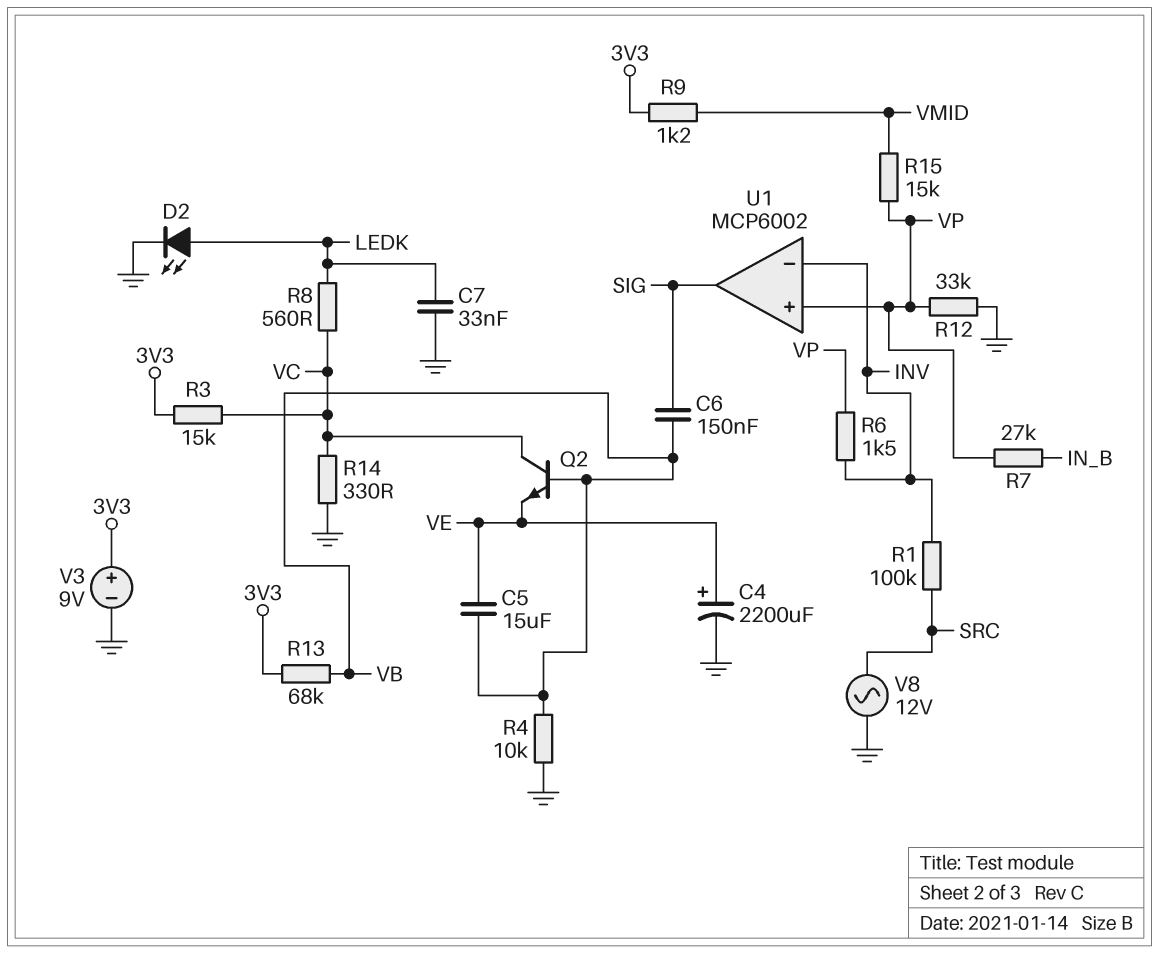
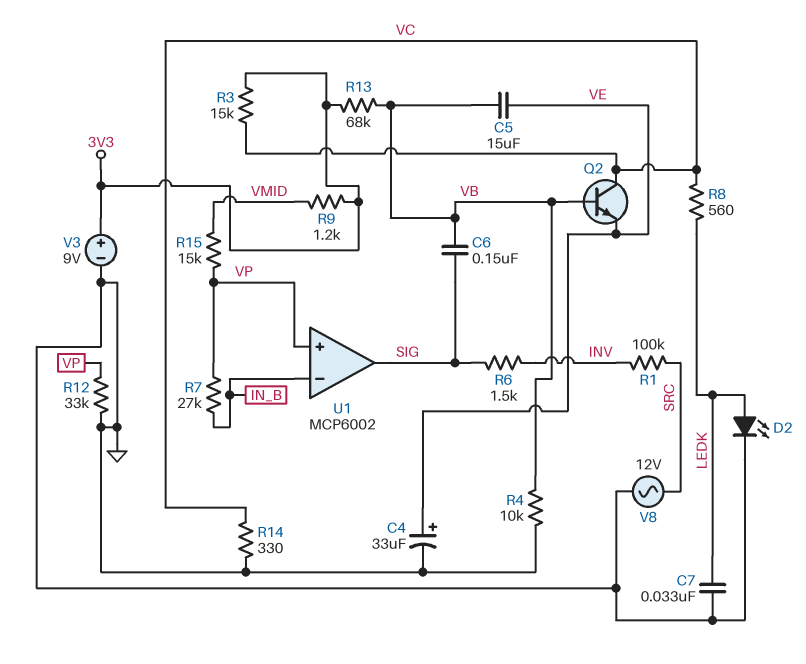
C4: 2200uF (plus VE, minus GND) -> 33uF (plus VE, minus GND)
R6: 1.5k (INV, VP) -> 1.5k (INV, SIG)
U1 pin in-: INV -> IN_B

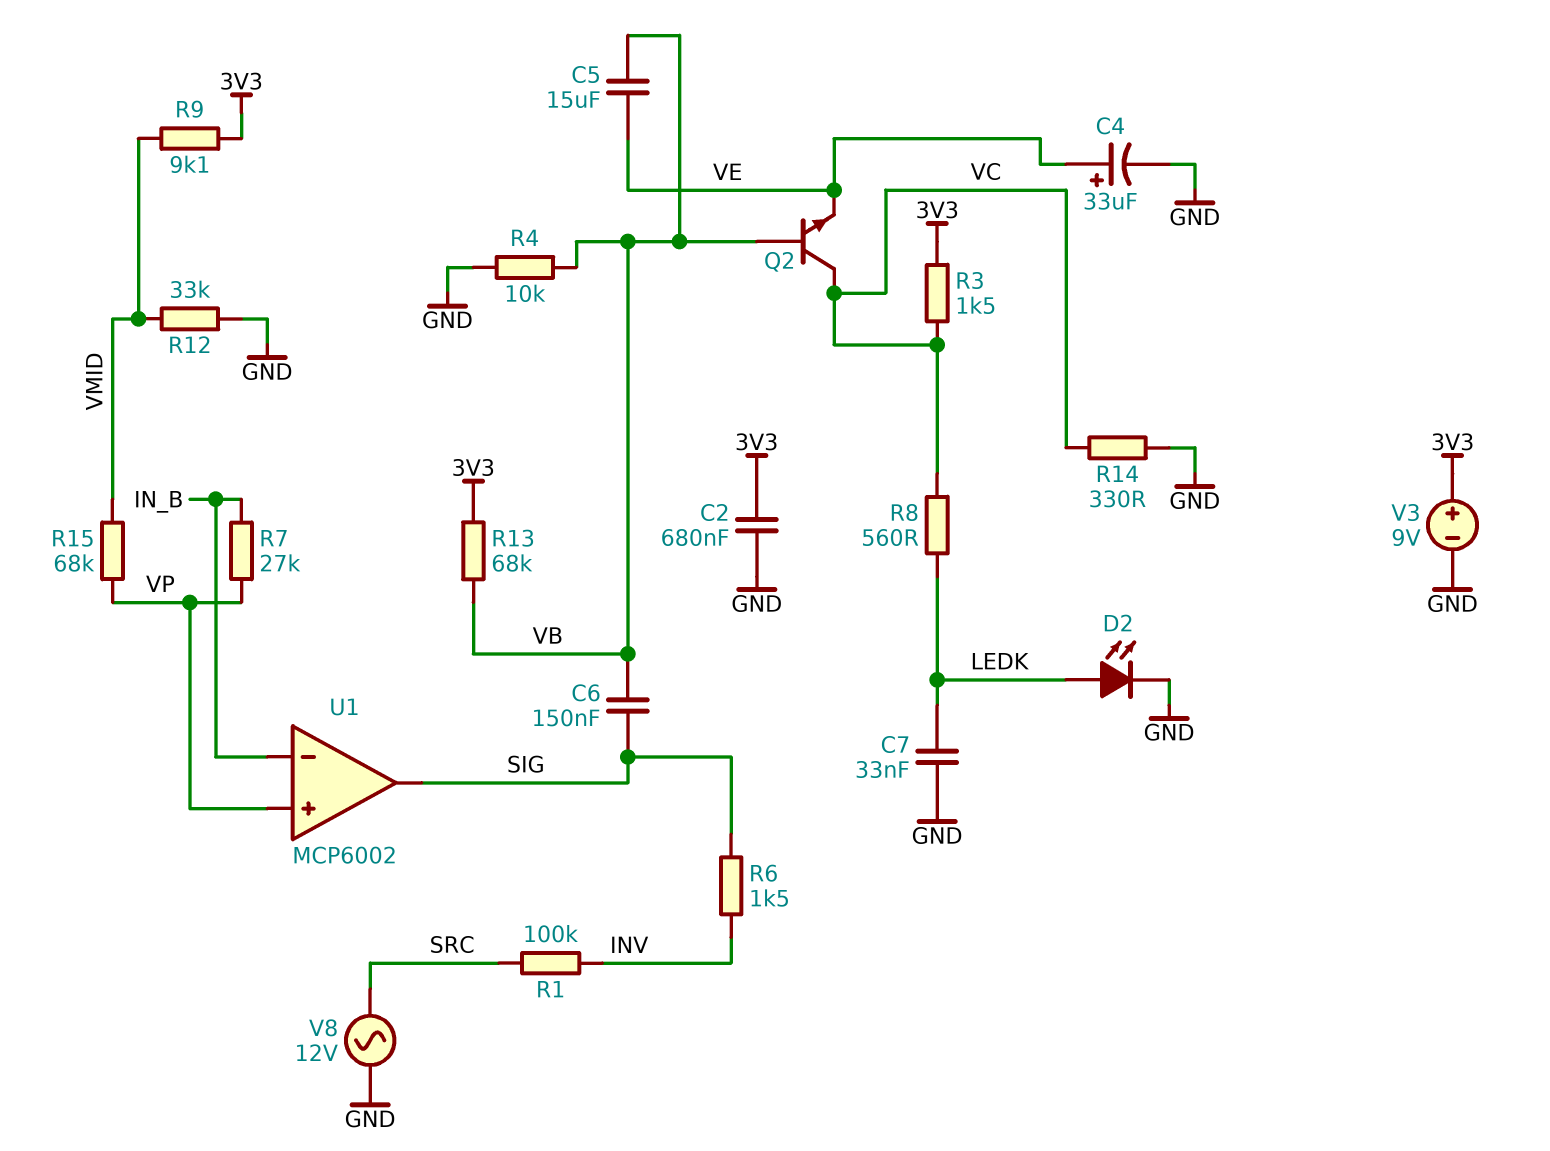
C2: none -> 680nF (3V3, GND)
R3: 15k (3V3, VC) -> 1.5k (3V3, VC)
R9: 1.2k (3V3, VMID) -> 9.1k (3V3, VMID)
R12: 33k (GND, VP) -> 33k (GND, VMID)
R15: 15k (VMID, VP) -> 68k (VMID, VP)

